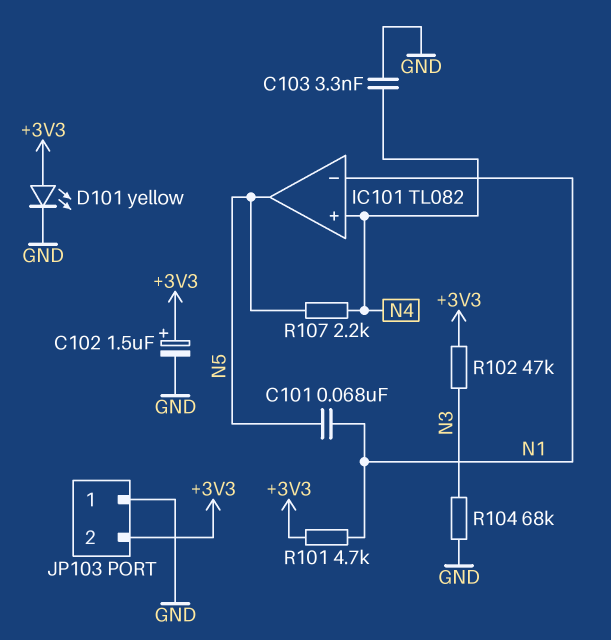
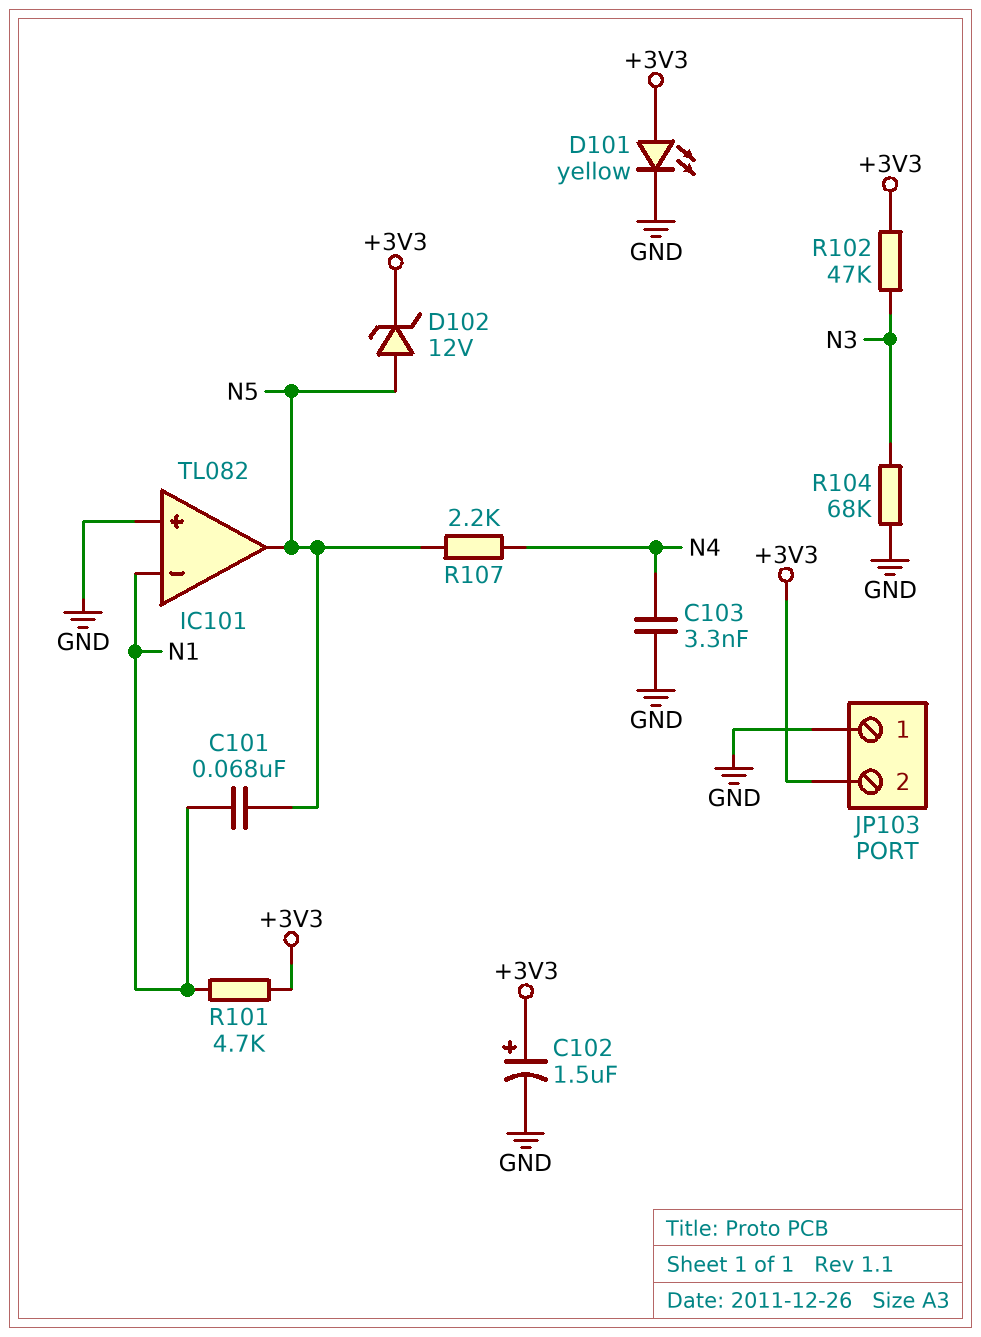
D102: none -> zener 12V (A N5, K +3V3)
IC101 pin in+: N4 -> GND

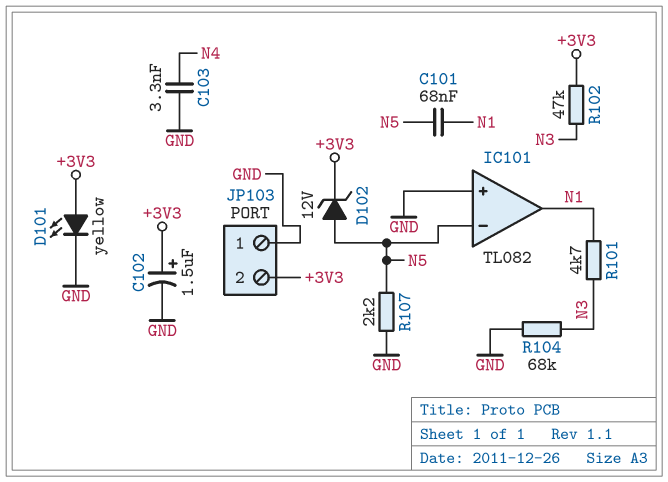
IC101 pin in-: N1 -> N5
IC101 pin out: N5 -> N1
R101: 4.7k (+3V3, N1) -> 4.7k (N1, N3)
R107: 2.2k (N4, N5) -> 2.2k (GND, N5)

